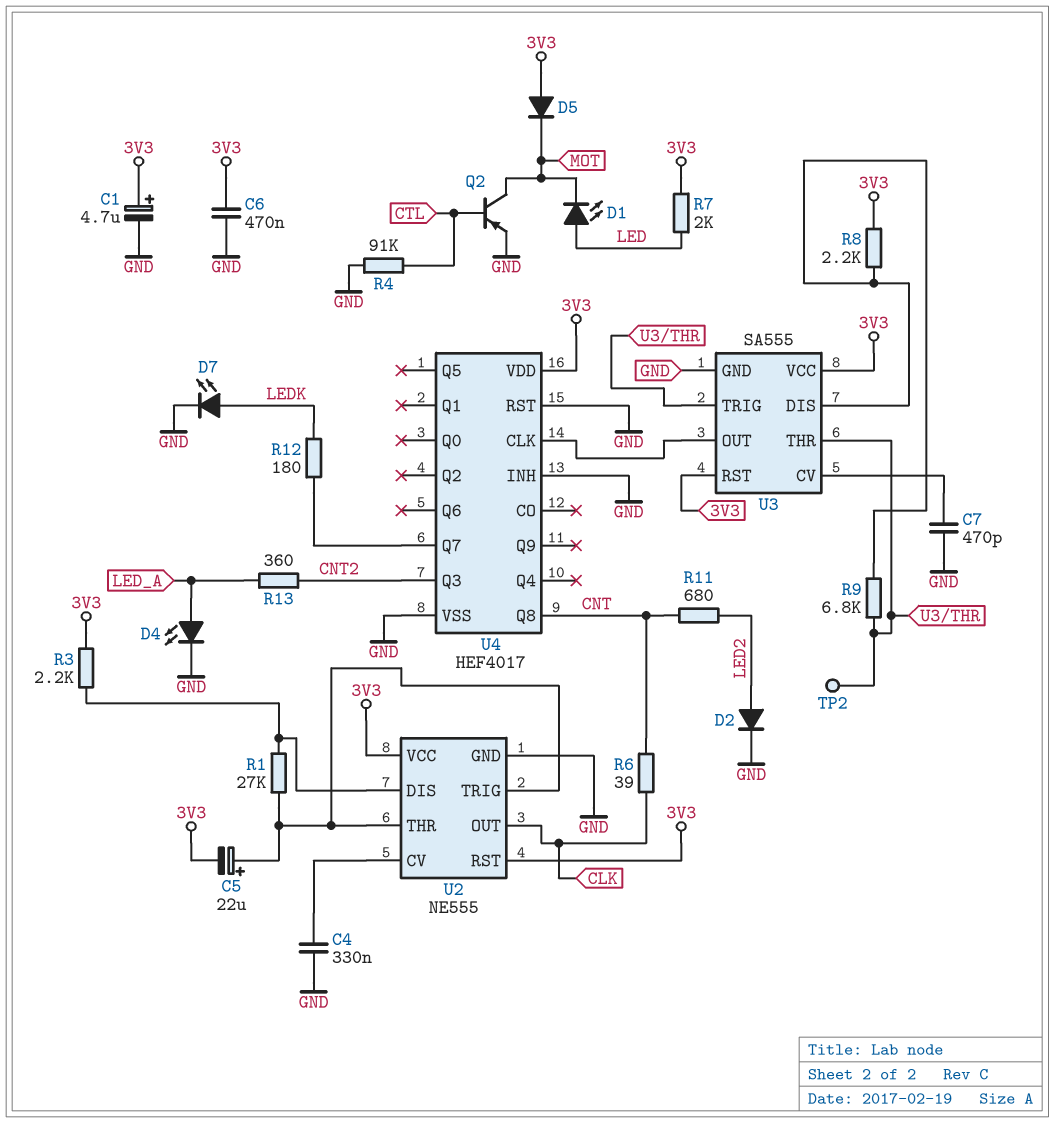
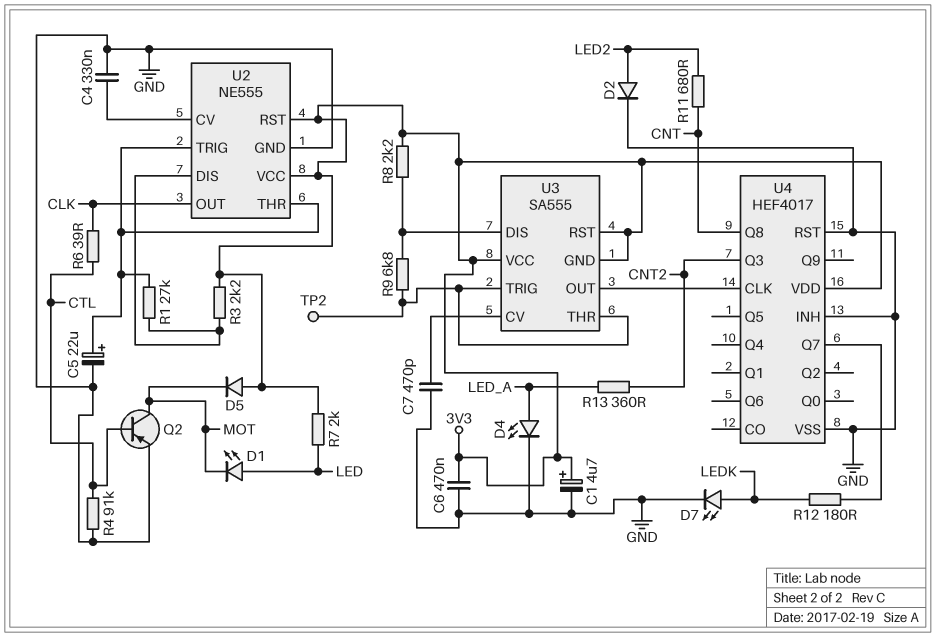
C5: 22uF (plus U2/THR, minus 3V3) -> 22uF (plus U2/THR, minus GND)
R6: 39 (CLK, CNT) -> 39 (CLK, CTL)
U3 pin GND: GND -> 3V3

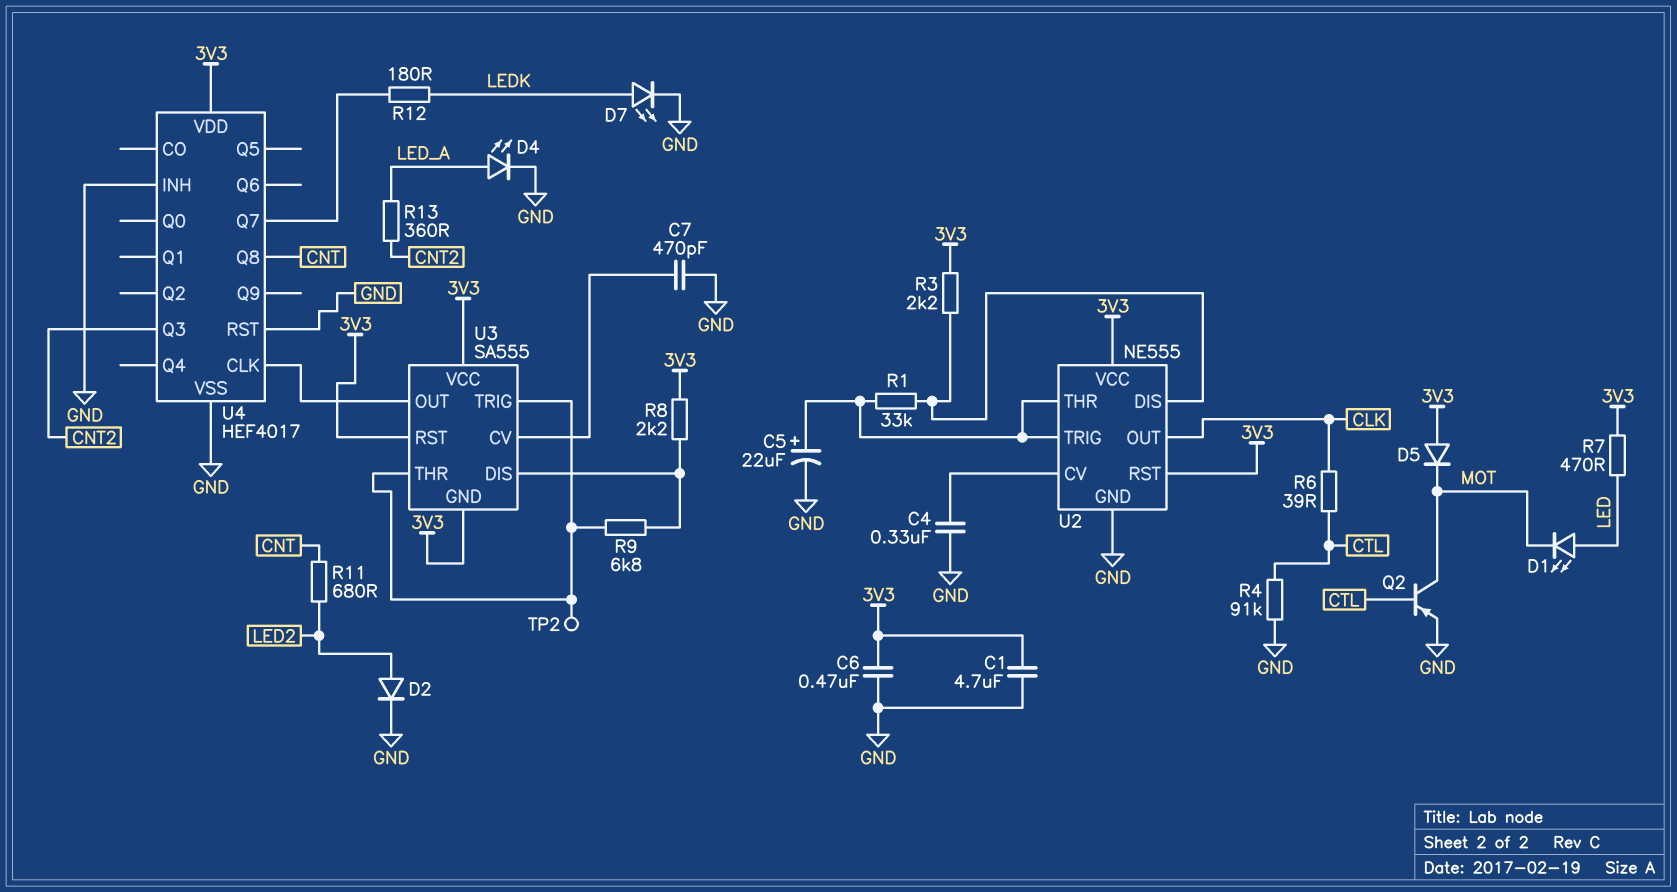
C1: 4.7uF (plus 3V3, minus GND) -> 4.7uF (3V3, GND)
R1: 27k (U2/DIS, U2/THR) -> 33k (U2/DIS, U2/THR)
R7: 2k (3V3, LED) -> 470 (3V3, LED)

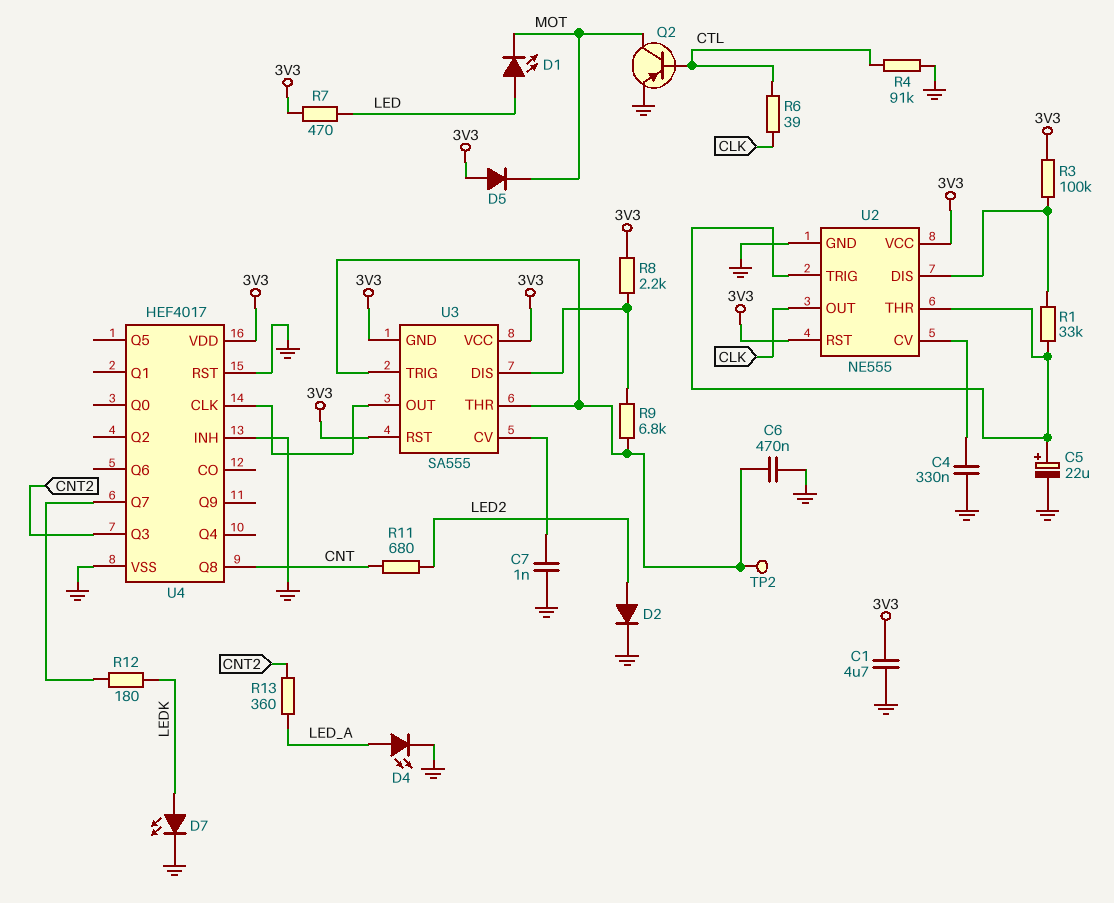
C6: 470nF (3V3, GND) -> 470nF (GND, U3/THR)
C7: 470pF (GND, U3/CV) -> 1nF (GND, U3/CV)
R3: 2.2k (3V3, U2/DIS) -> 100k (3V3, U2/DIS)

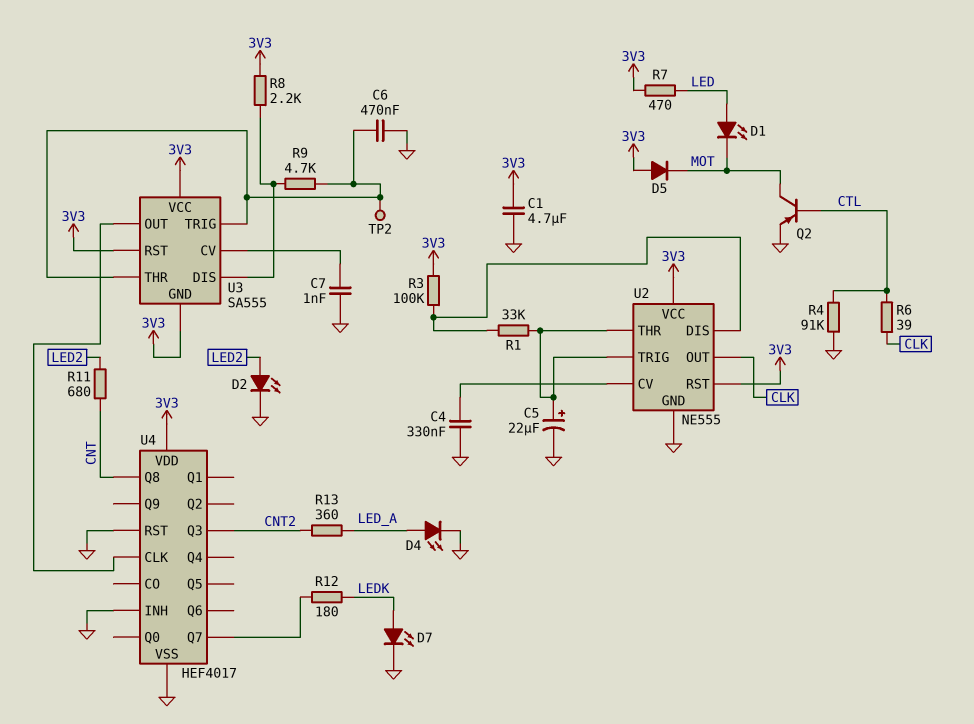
D2: diode (A LED2, K GND) -> LED (A LED2, K GND)
R9: 6.8k (U3/DIS, U3/THR) -> 4.7k (U3/DIS, U3/THR)

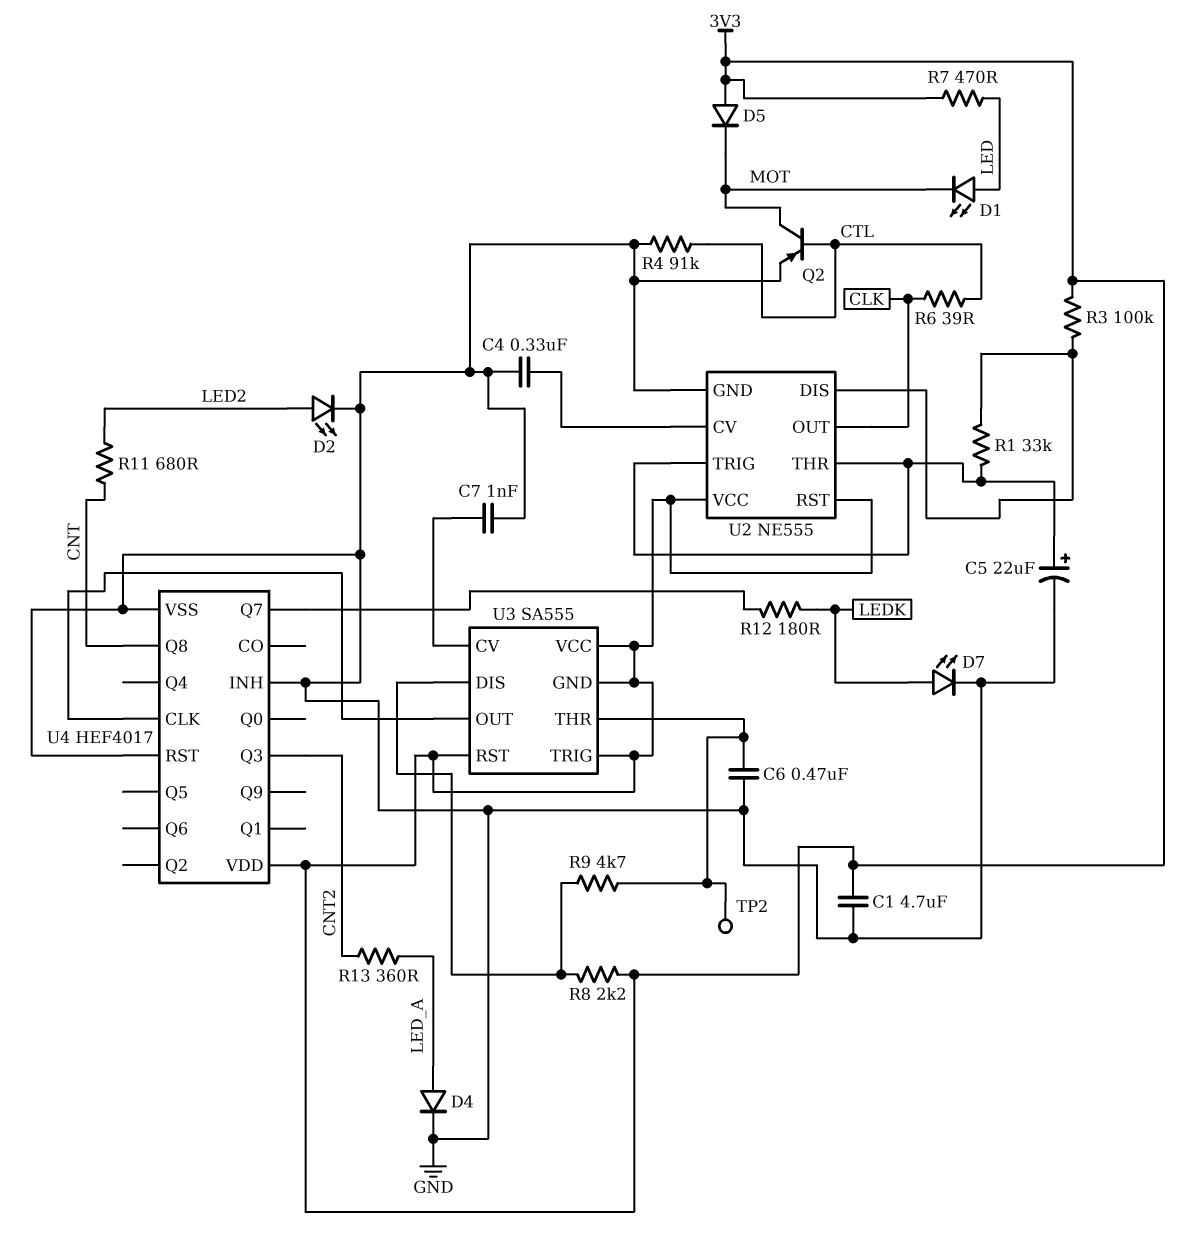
D4: LED (A LED_A, K GND) -> diode (A LED_A, K GND)
U3 pin TRIG: U3/THR -> 3V3

